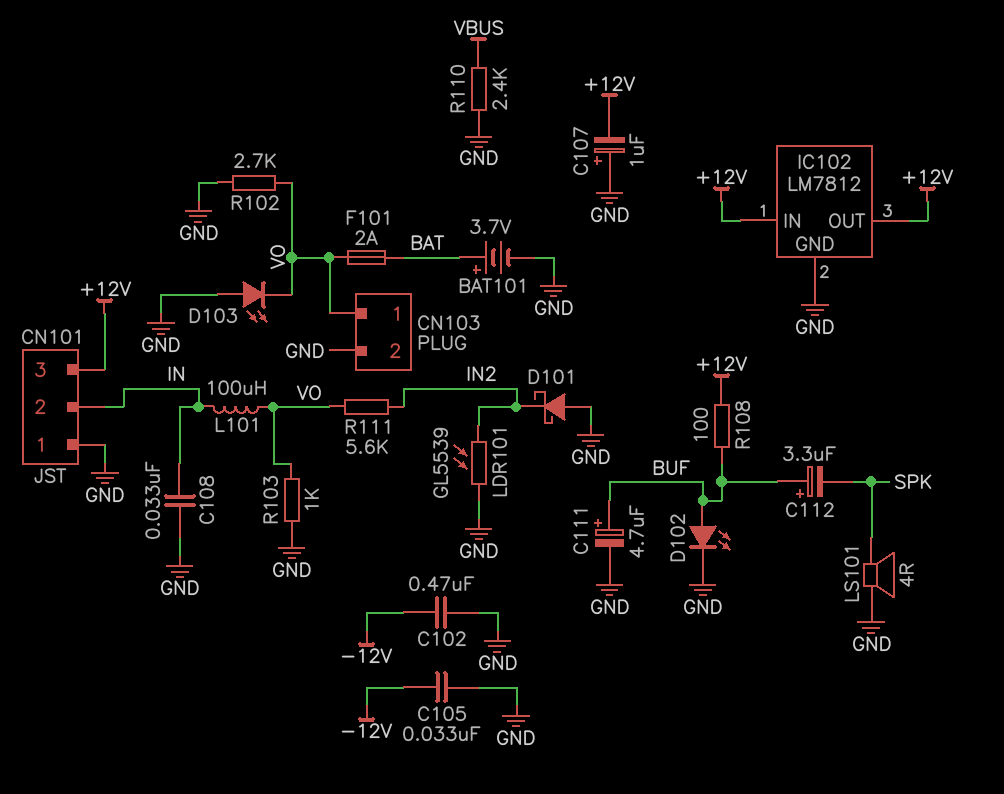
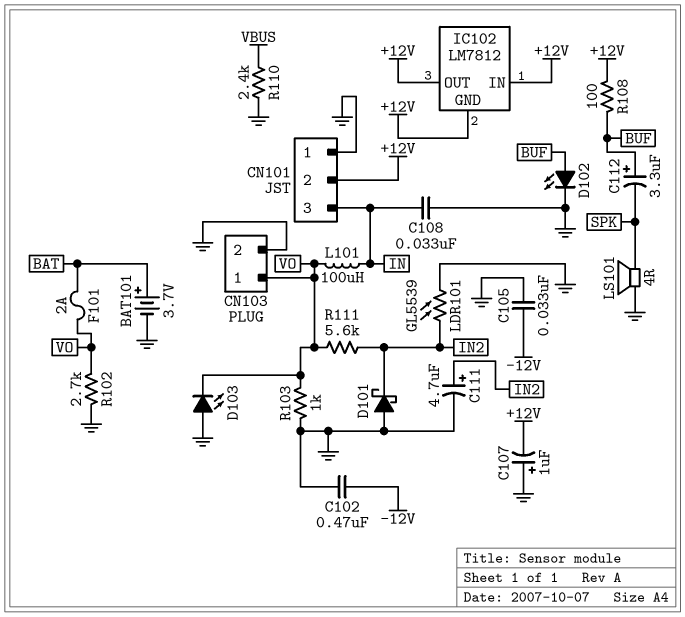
C111: 4.7uF (plus BUF, minus GND) -> 4.7uF (plus IN2, minus GND)
CN101 pin 2: IN -> +12V
CN101 pin 3: +12V -> IN
IC102 pin GND: GND -> +12V

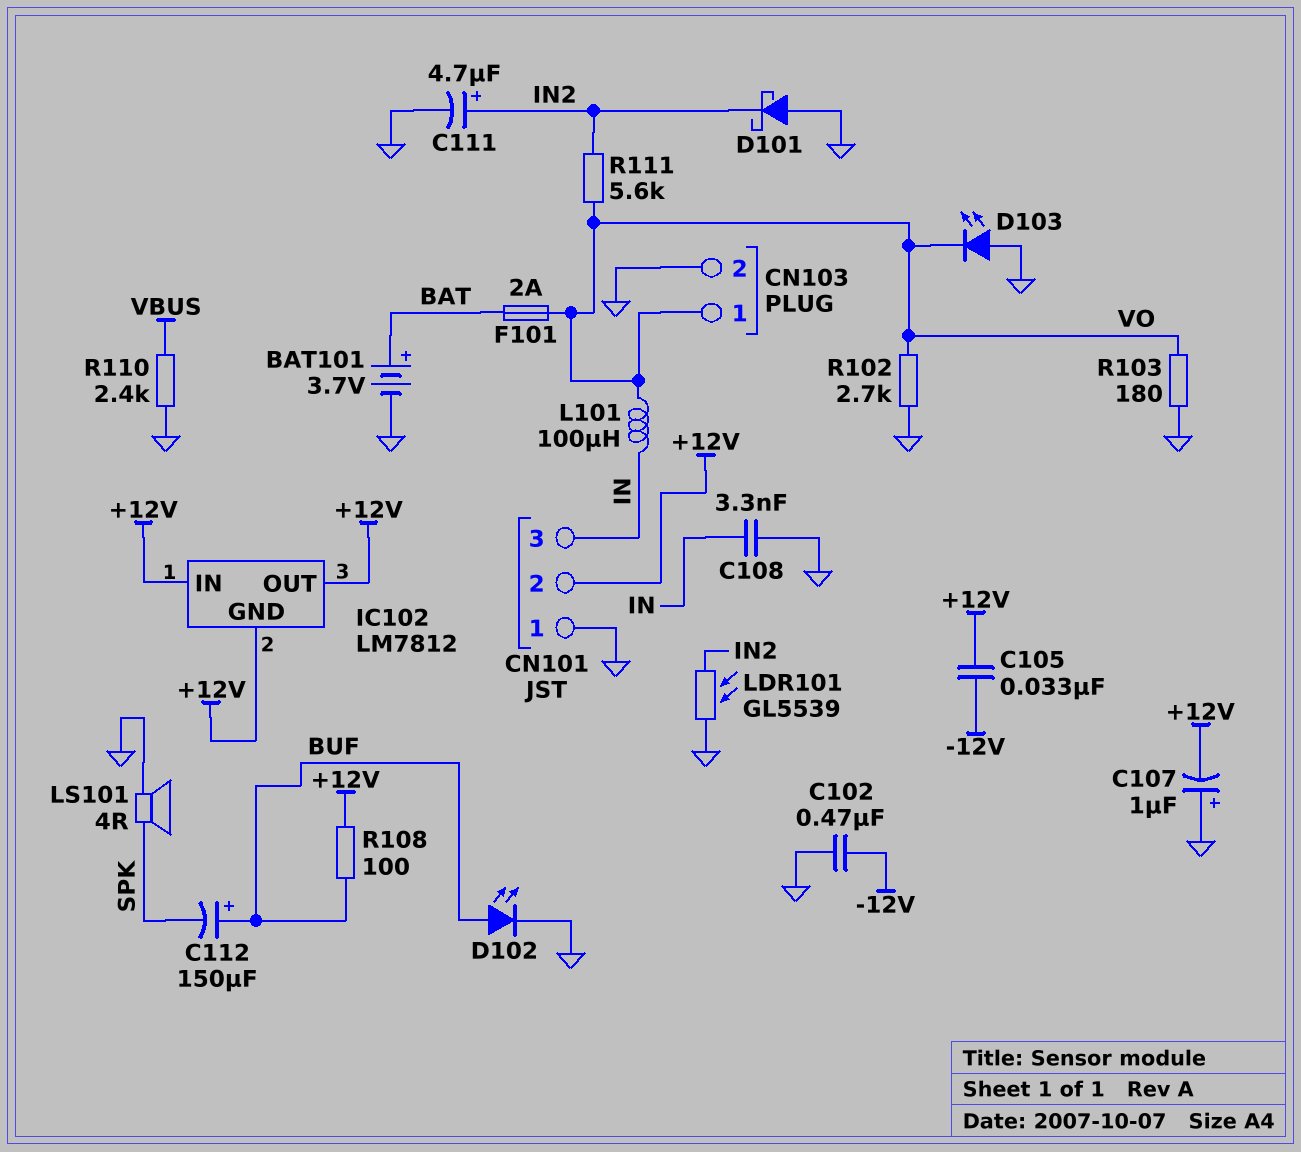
C105: 33nF (-12V, GND) -> 33nF (+12V, -12V)
C108: 33nF (GND, IN) -> 3.3nF (GND, IN)
C112: 3.3uF (plus BUF, minus SPK) -> 150uF (plus BUF, minus SPK)
R103: 1k (GND, VO) -> 180 (GND, VO)

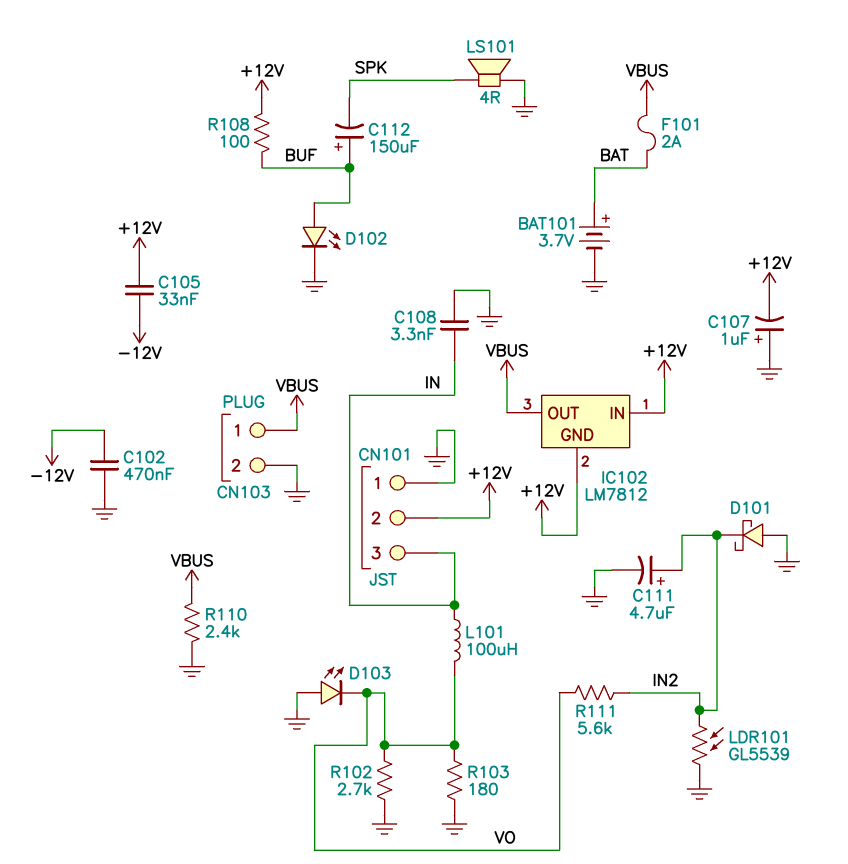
CN103 pin 1: VO -> VBUS
F101: 2A (BAT, VO) -> 2A (BAT, VBUS)
IC102 pin OUT: +12V -> VBUS

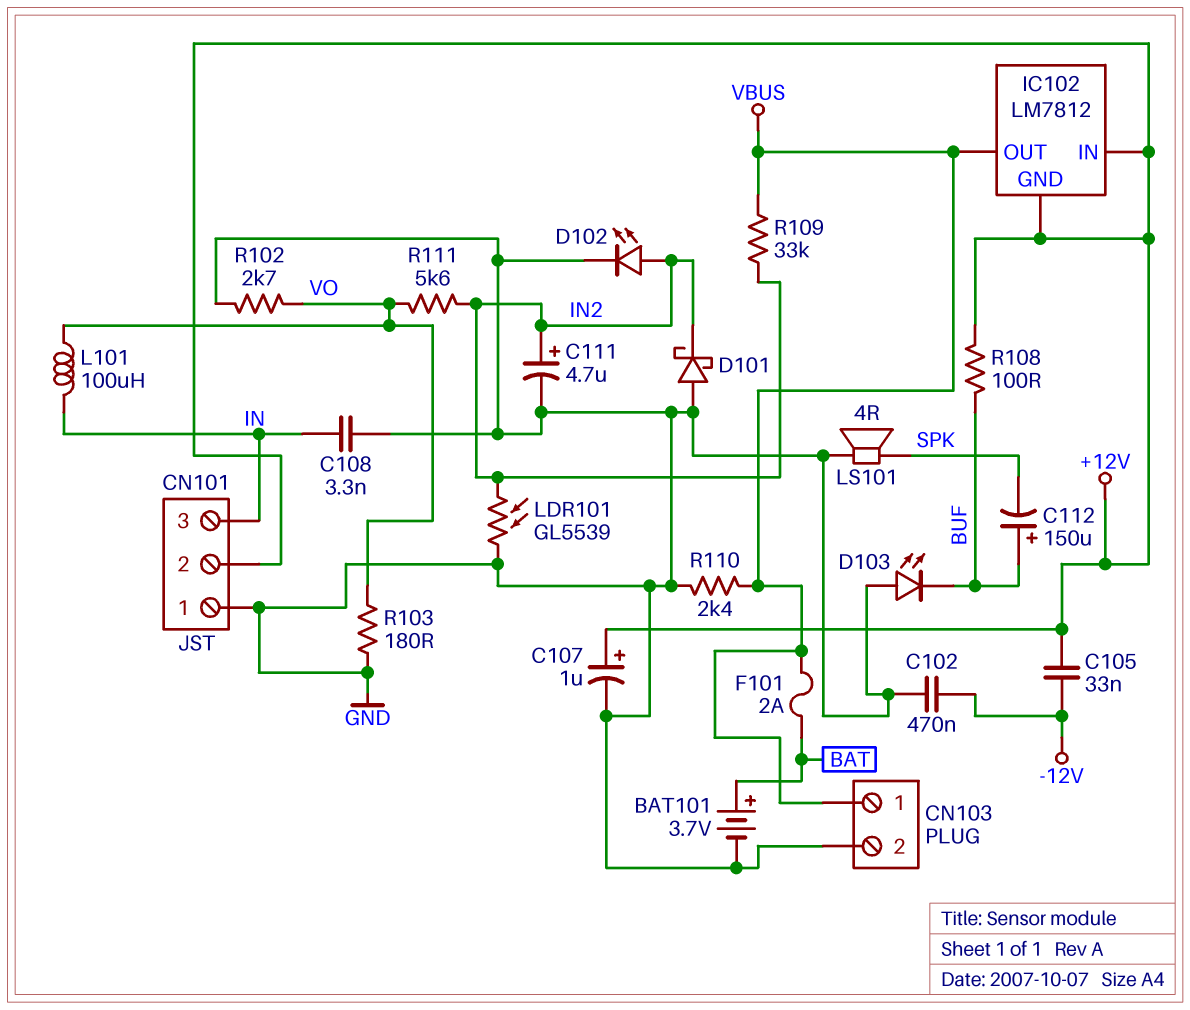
C107: 1uF (plus GND, minus +12V) -> 1uF (plus +12V, minus GND)
D102: LED (A BUF, K GND) -> LED (A IN2, K GND)
D103: LED (A GND, K VO) -> LED (A GND, K BUF)
R109: none -> 33k (IN2, VBUS)

